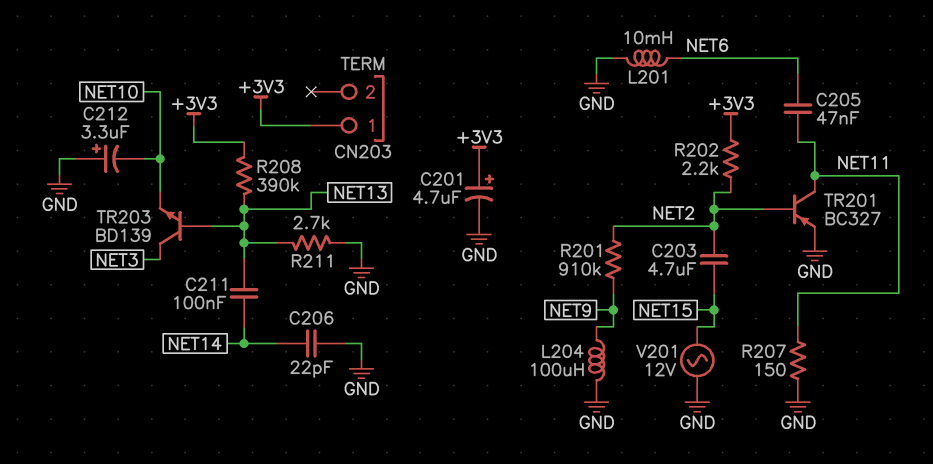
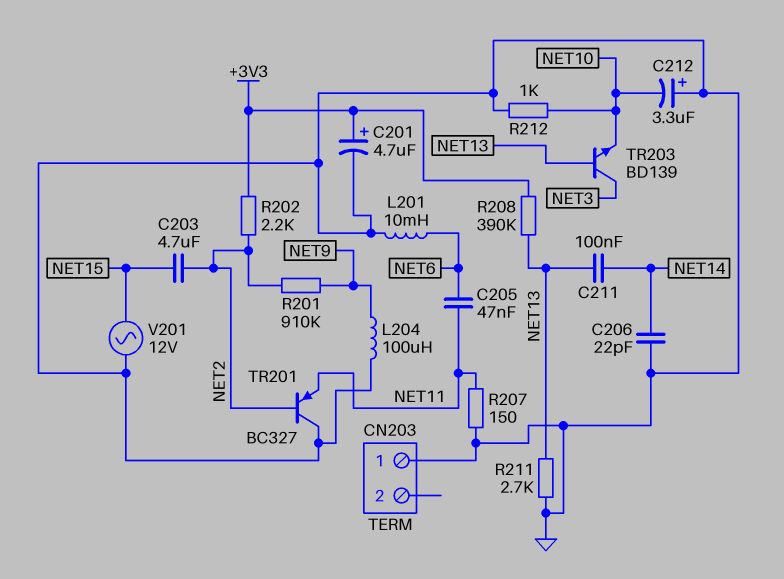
CN203 pin 1: +3V3 -> GND
R212: none -> 1k (GND, NET10)
TR201: PNP BC327 (B NET2, C NET11, E GND) -> PNP BC327 (B NET2, C GND, E NET11)

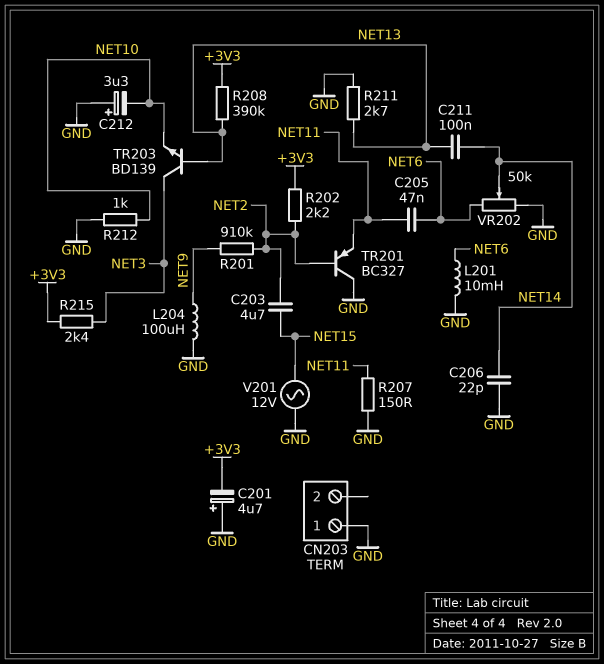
C201: 4.7uF (plus +3V3, minus GND) -> 4.7uF (plus GND, minus +3V3)
R215: none -> 2.4k (+3V3, NET3)
VR202: none -> 50k (GND, NET6, wiper NET14)

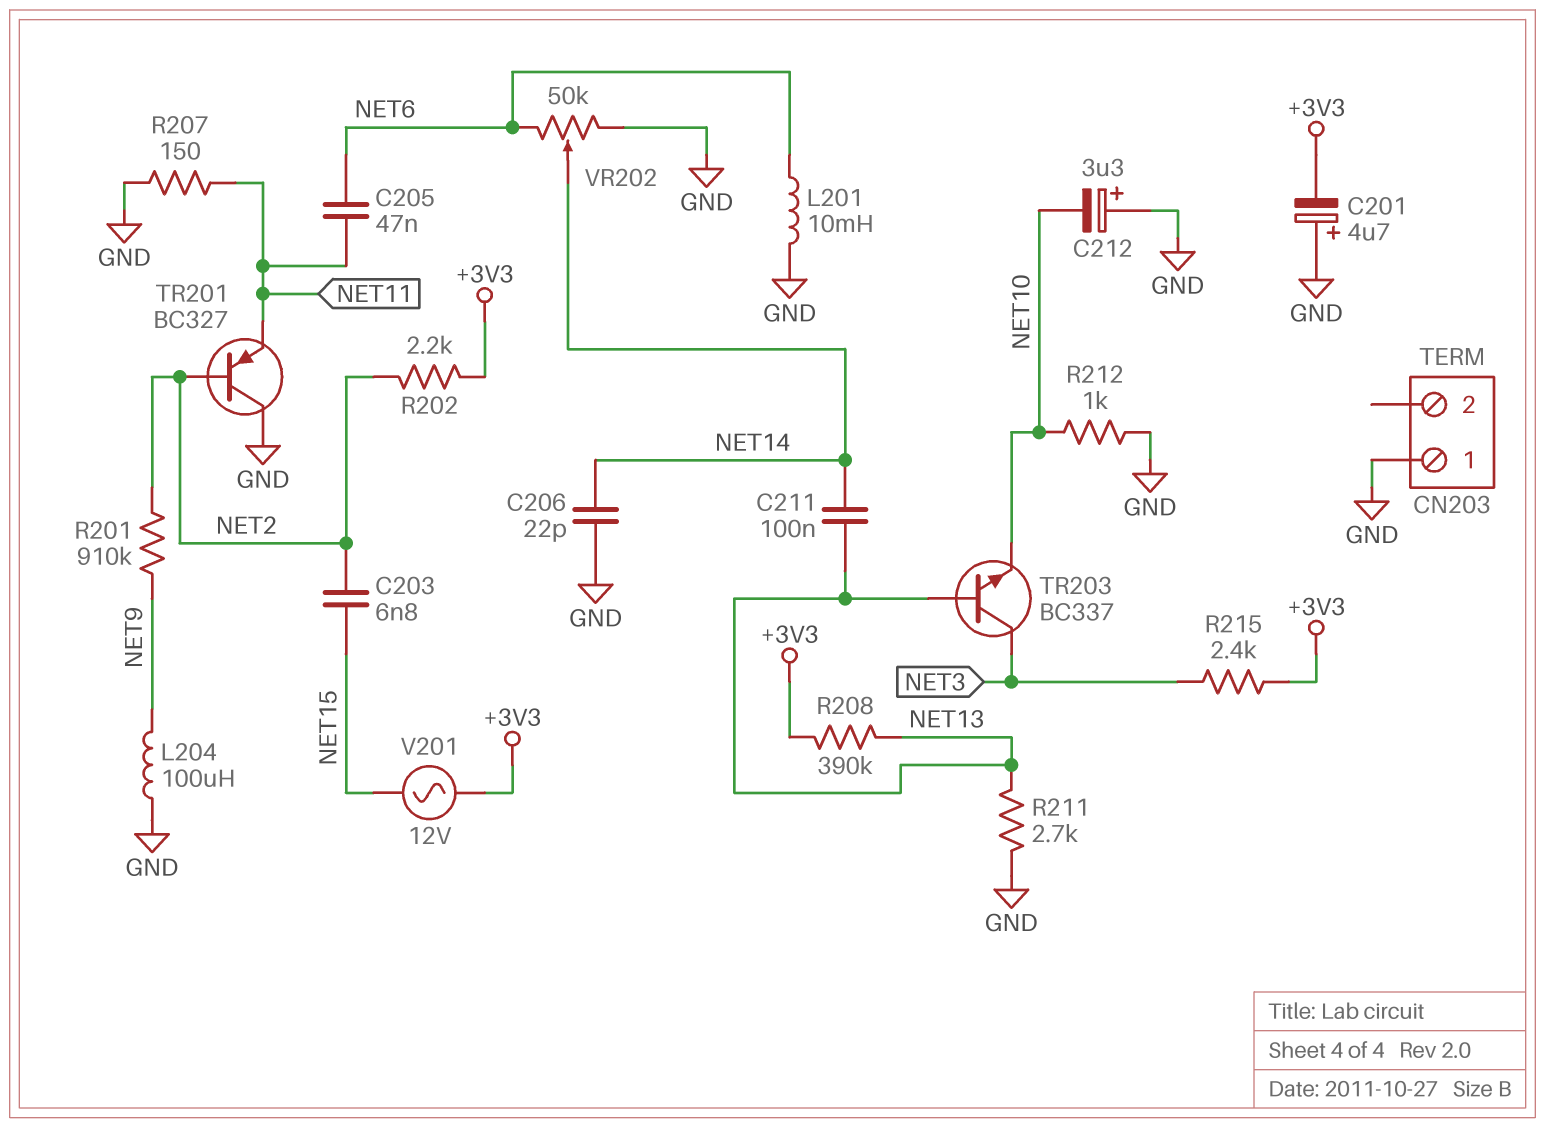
C203: 4.7uF (NET2, NET15) -> 6.8nF (NET2, NET15)
TR203: NPN BD139 (B NET13, C NET3, E NET10) -> NPN BC337 (B NET13, C NET3, E NET10)
V201: AC 12V (GND, NET15) -> AC 12V (+3V3, NET15)

